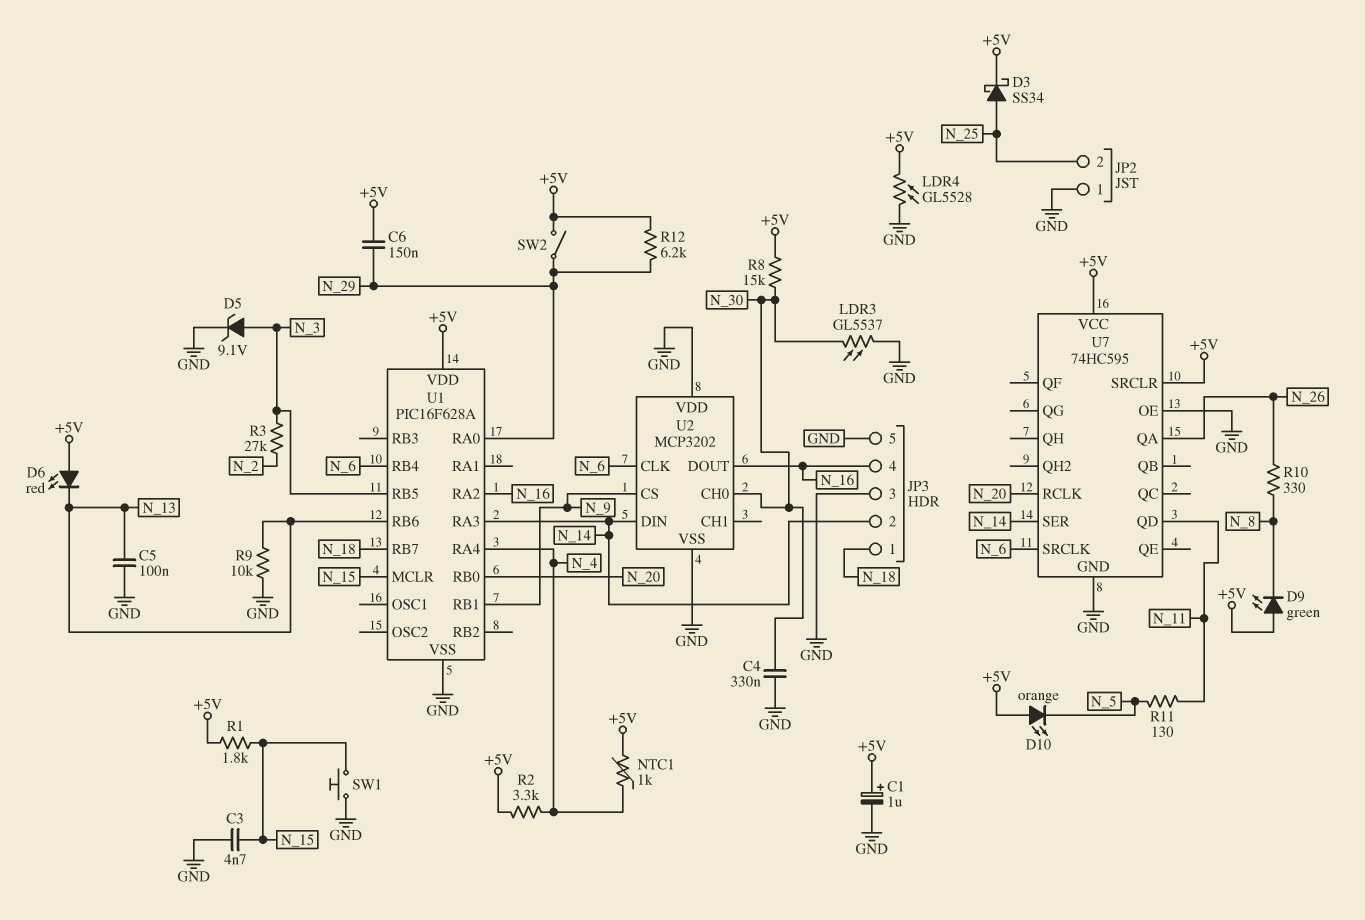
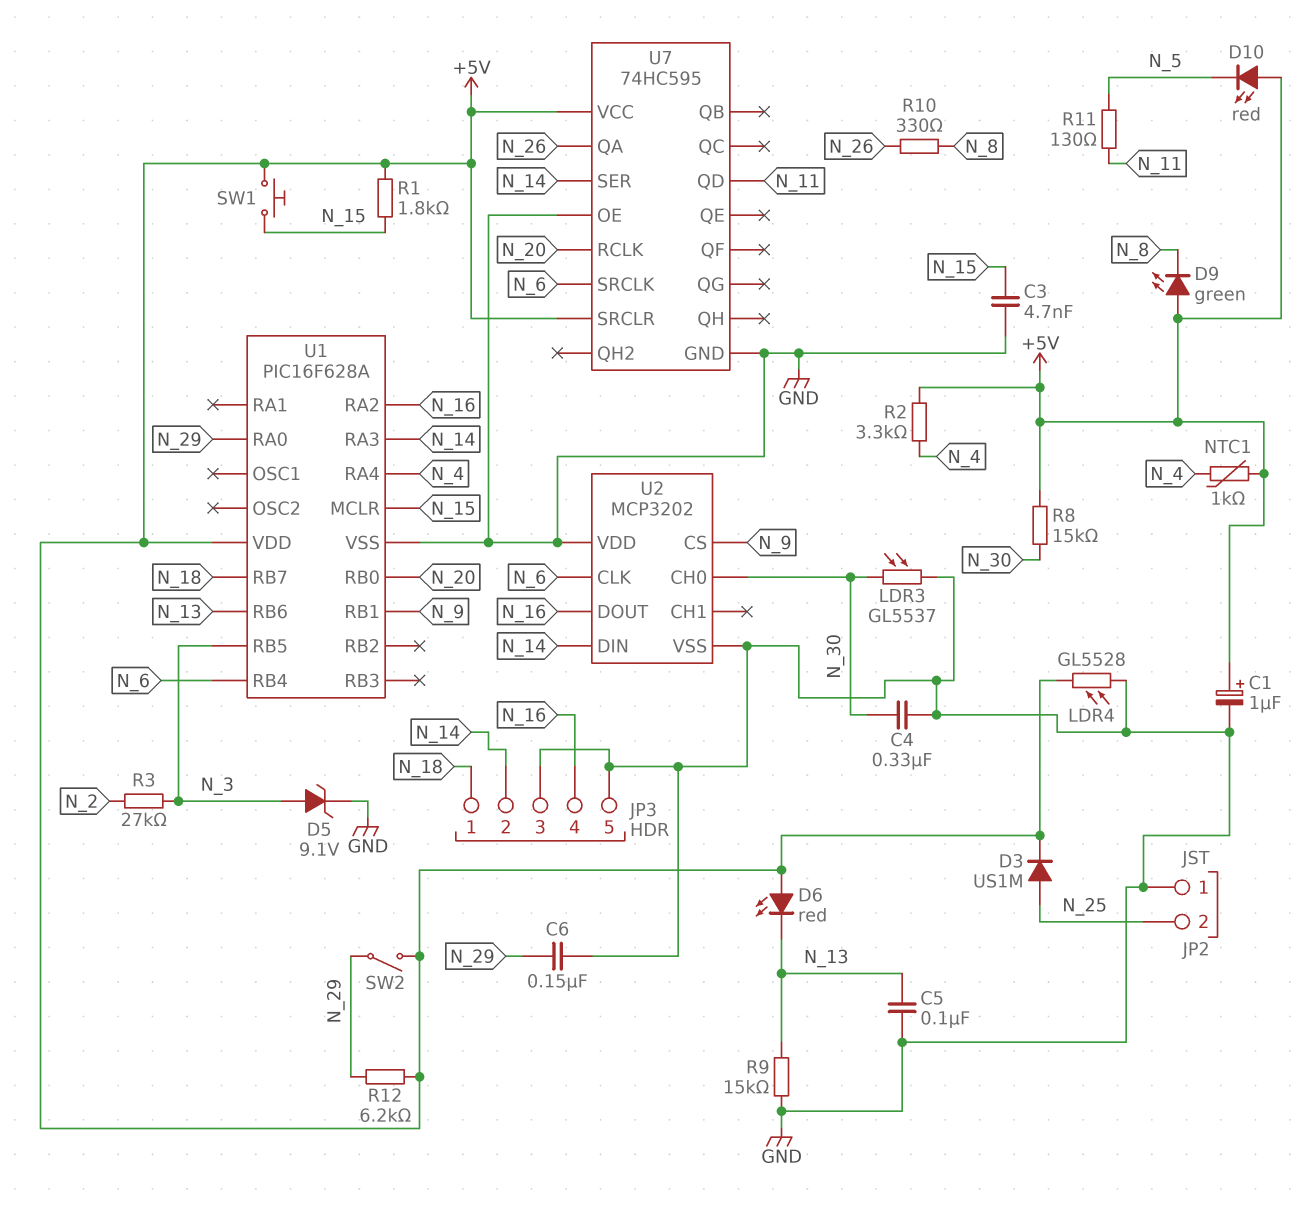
C6: 150nF (+5V, N_29) -> 150nF (GND, N_29)
D3: schottky SS34 (A N_25, K +5V) -> diode US1M (A N_25, K +5V)
D10: LED orange (A +5V, K N_5) -> LED red (A +5V, K N_5)
R9: 10k (GND, N_13) -> 15k (GND, N_13)
SW1: button (GND, N_15) -> button (+5V, N_15)

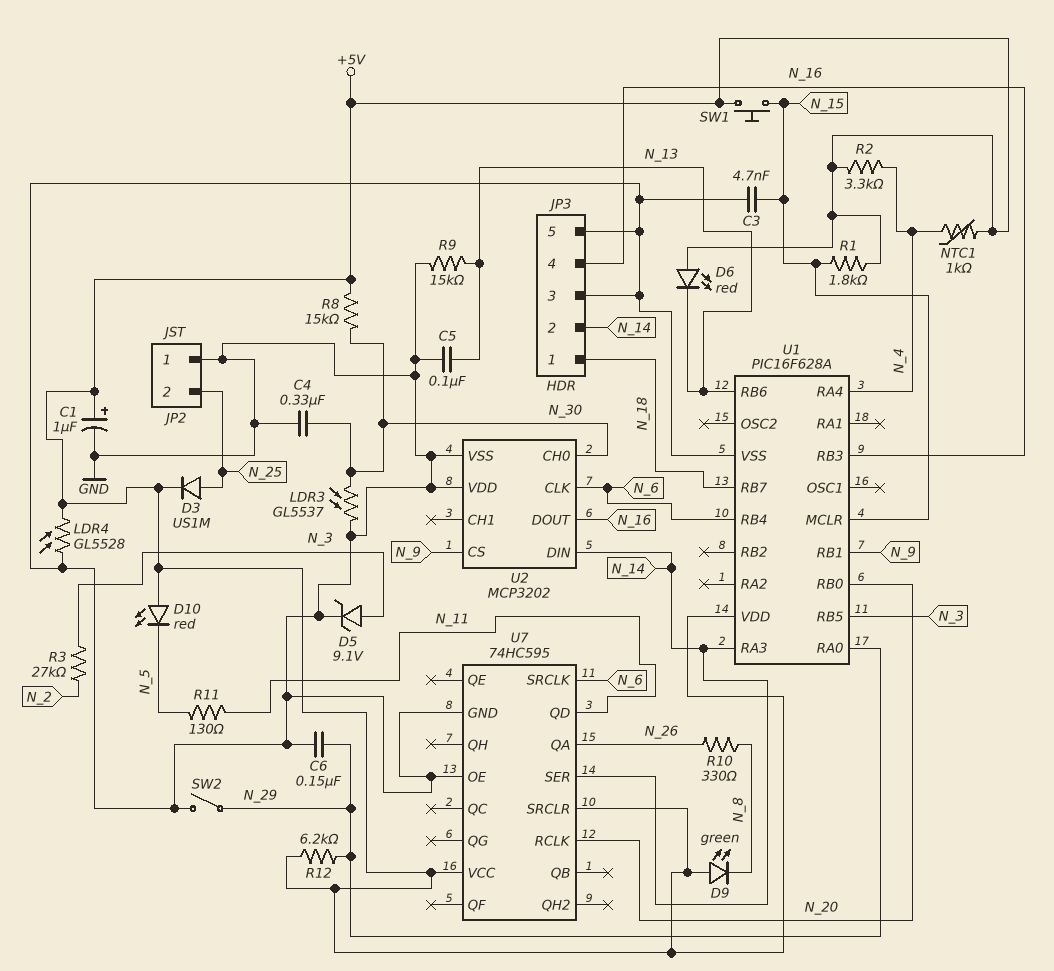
SW2: switch (+5V, N_29) -> switch (GND, N_29)
U1 pin RA2: N_16 -> none
U1 pin RB3: none -> N_16

